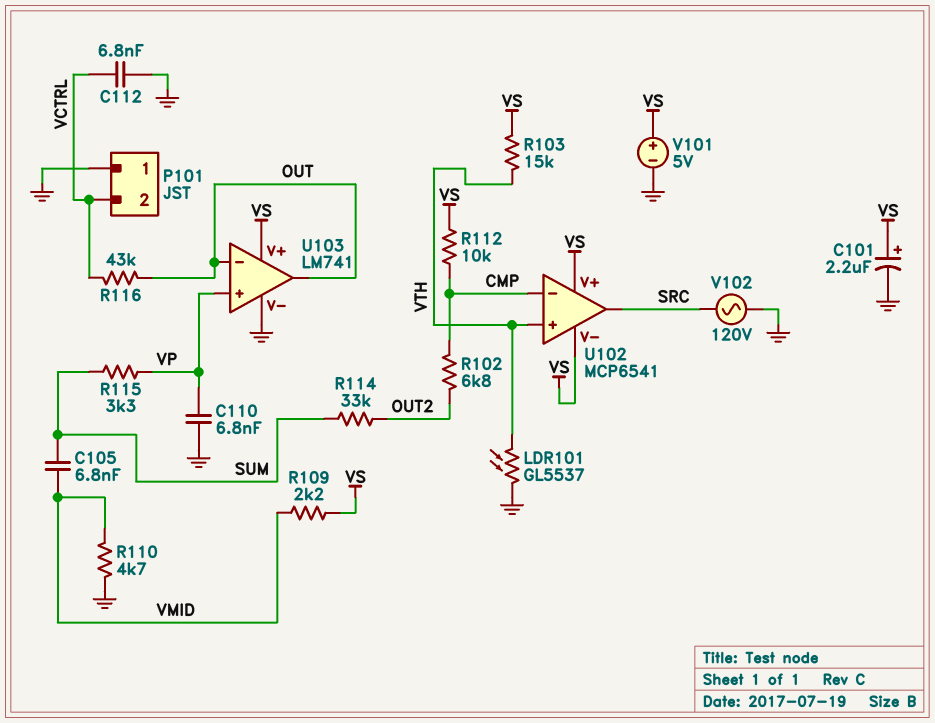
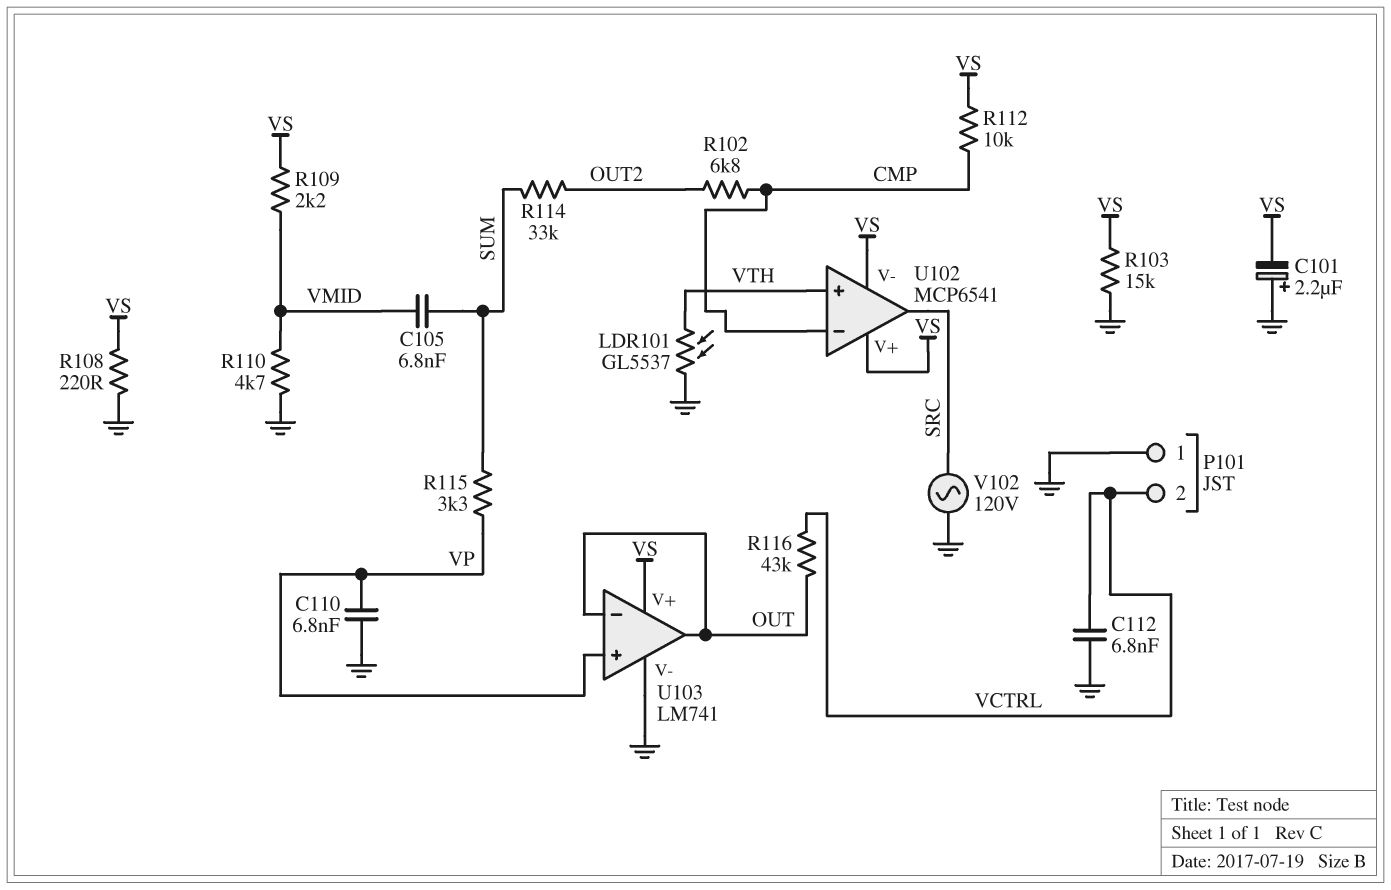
C101: 2.2uF (plus VS, minus GND) -> 2.2uF (plus GND, minus VS)
R103: 15k (VS, VTH) -> 15k (GND, VS)
R108: none -> 220 (GND, VS)
V101: 5V (plus VS, minus GND) -> none

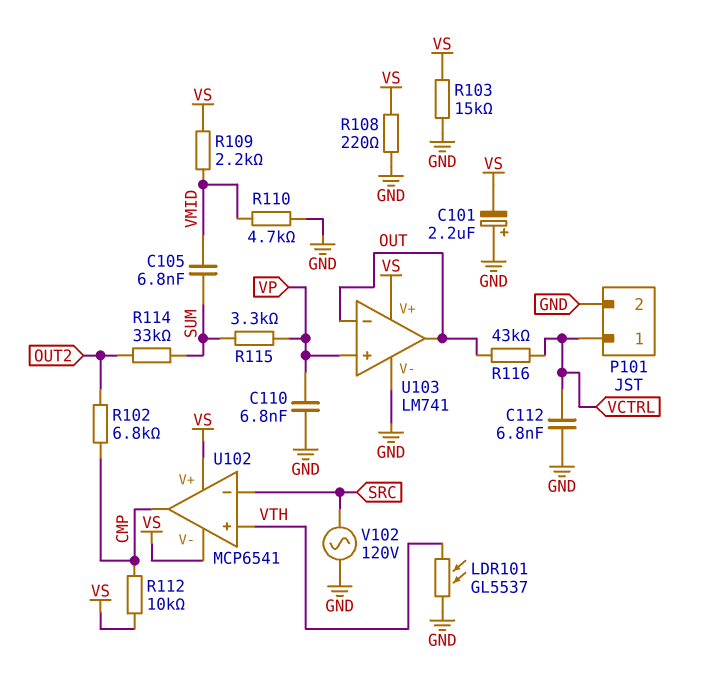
P101 pin 1: GND -> VCTRL
P101 pin 2: VCTRL -> GND
U102 pin in-: CMP -> SRC
U102 pin out: SRC -> CMP

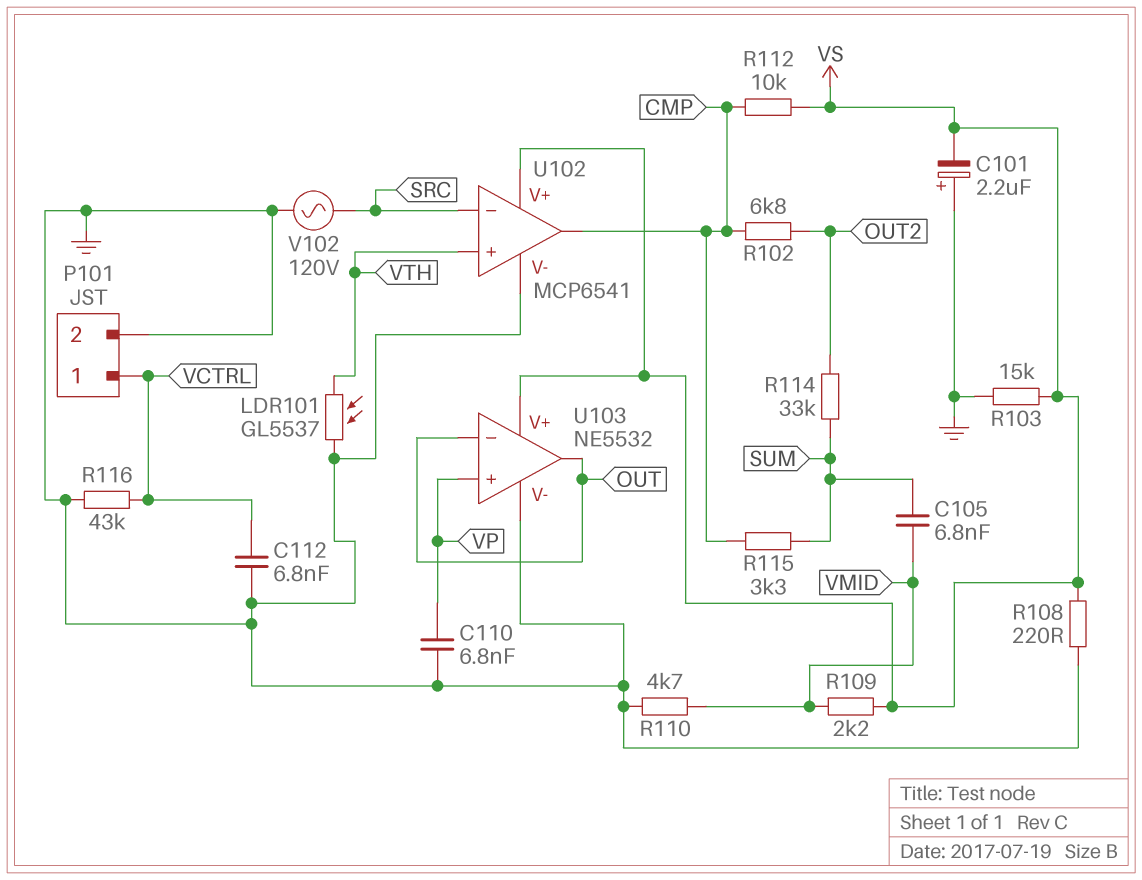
R115: 3.3k (SUM, VP) -> 3.3k (CMP, SUM)
R116: 43k (OUT, VCTRL) -> 43k (GND, VCTRL)
U102 pin V-: VS -> GND
U103: LM741 -> NE5532

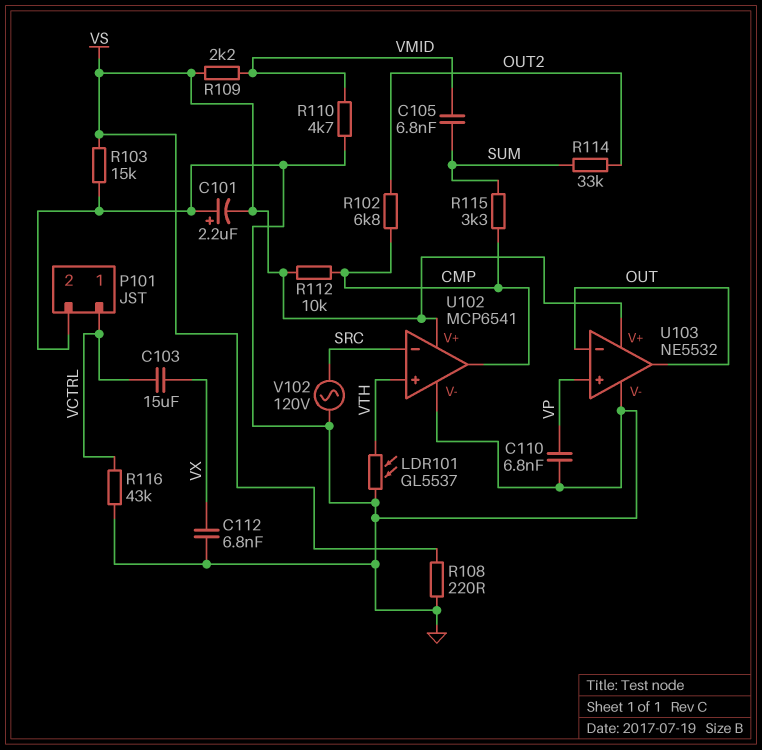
C103: none -> 15uF (VCTRL, VX)
C112: 6.8nF (GND, VCTRL) -> 6.8nF (GND, VX)

